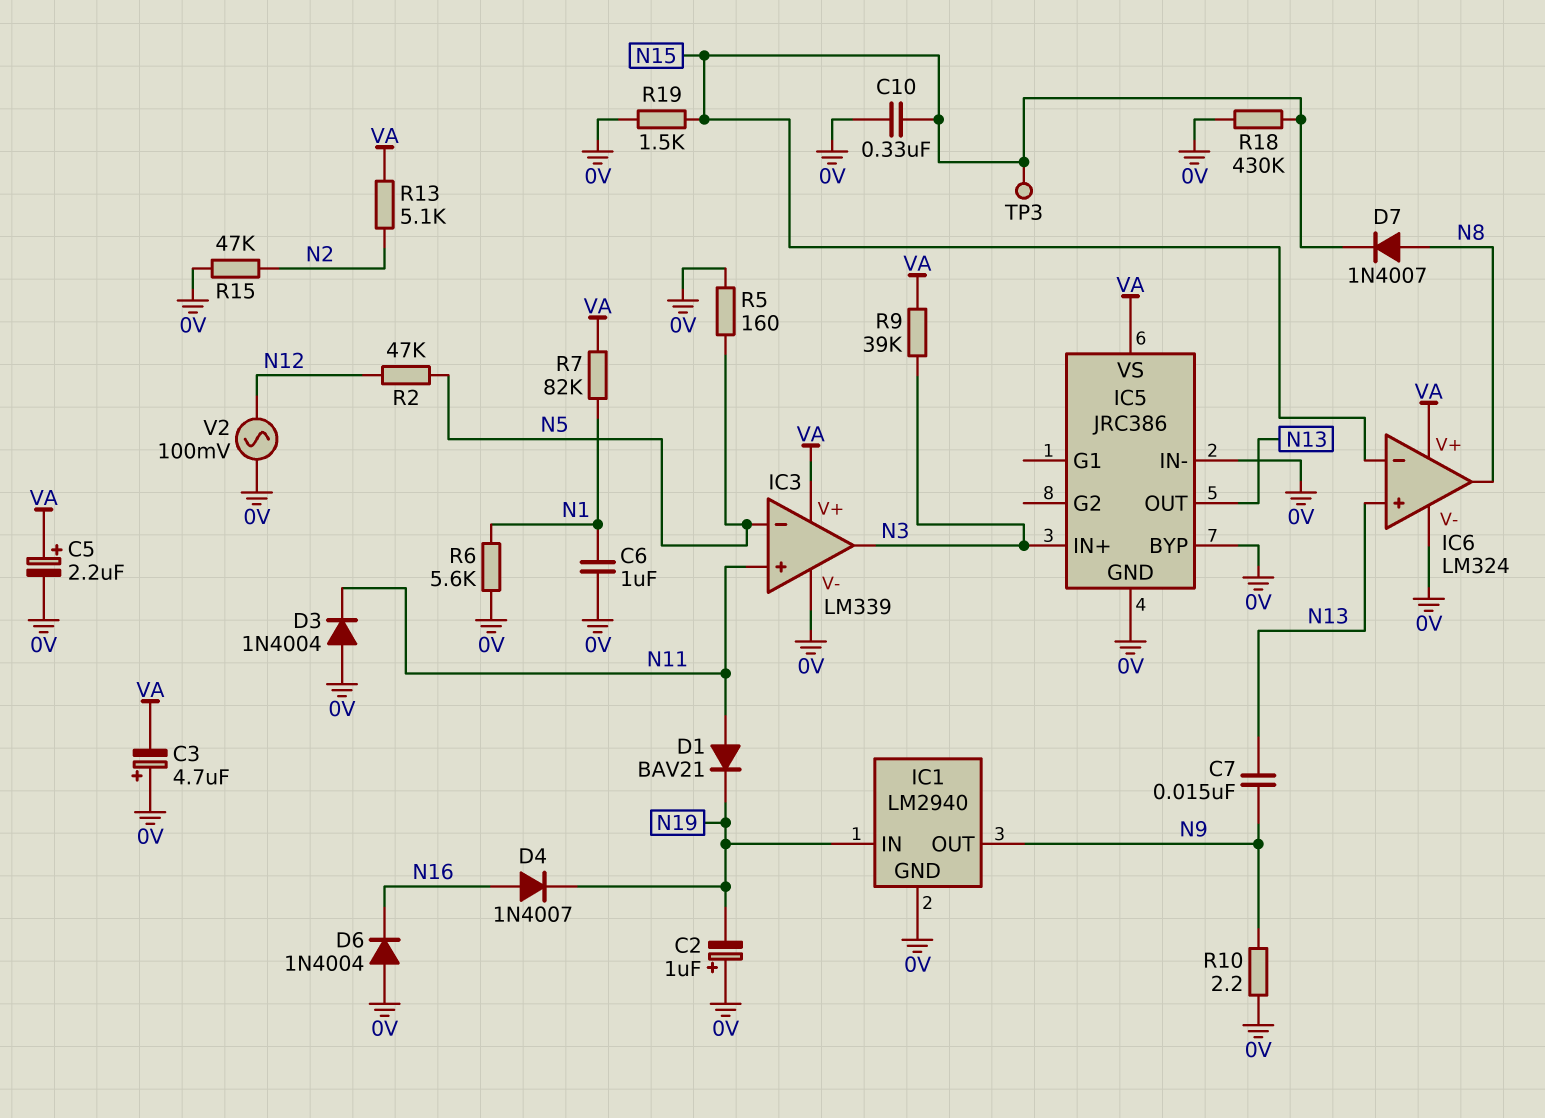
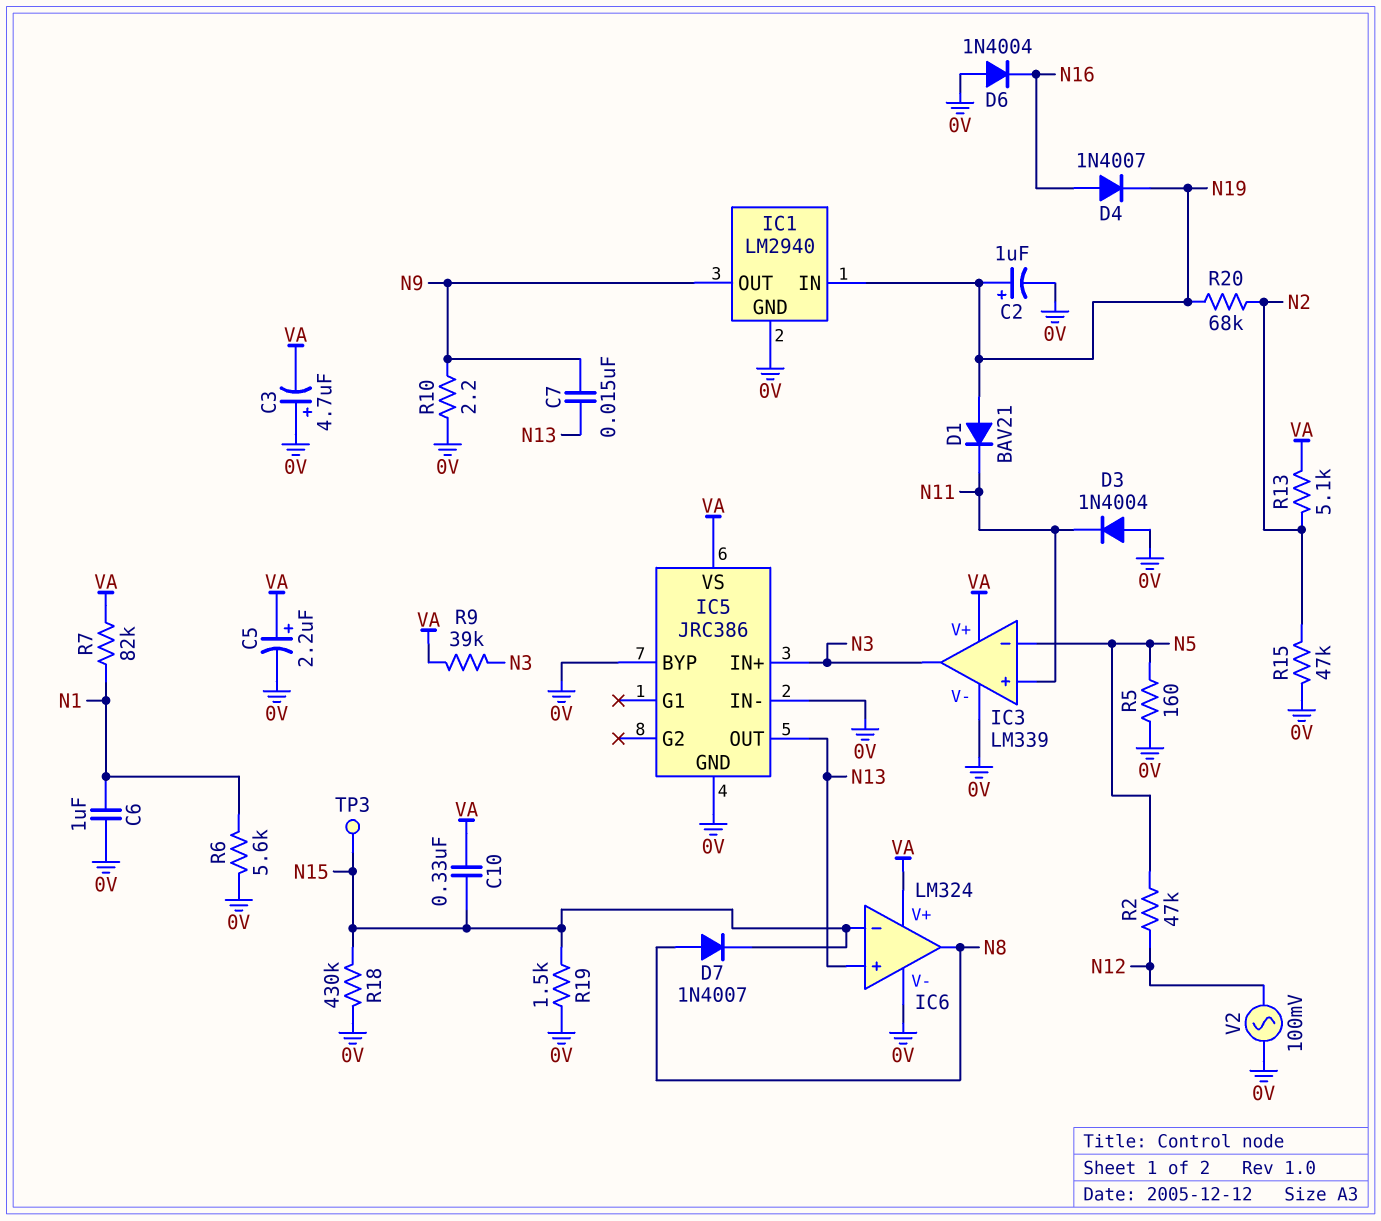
C2: 1uF (plus 0V, minus N19) -> 1uF (plus N19, minus 0V)
C10: 330nF (0V, N15) -> 330nF (N15, VA)
D1: diode BAV21 (A N11, K N19) -> diode BAV21 (A N19, K N11)
R20: none -> 68k (N2, N19)

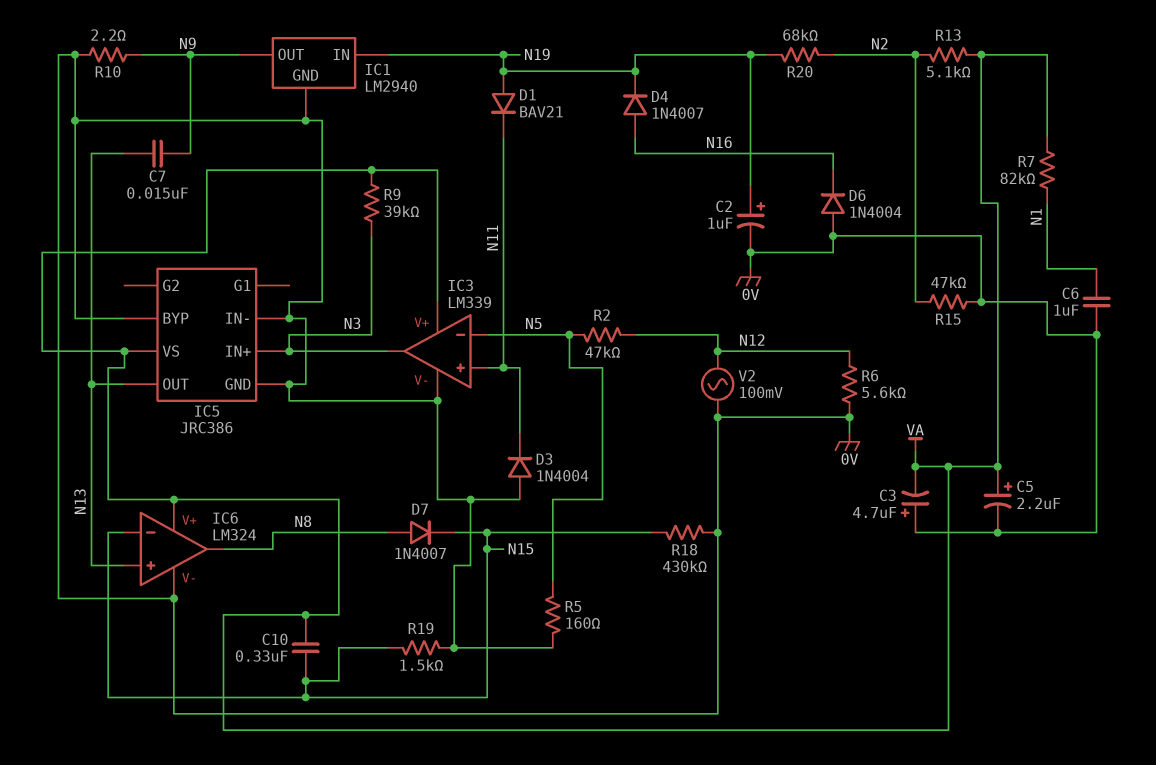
R6: 5.6k (0V, N1) -> 5.6k (0V, N12)
TP3: test point (N15) -> none

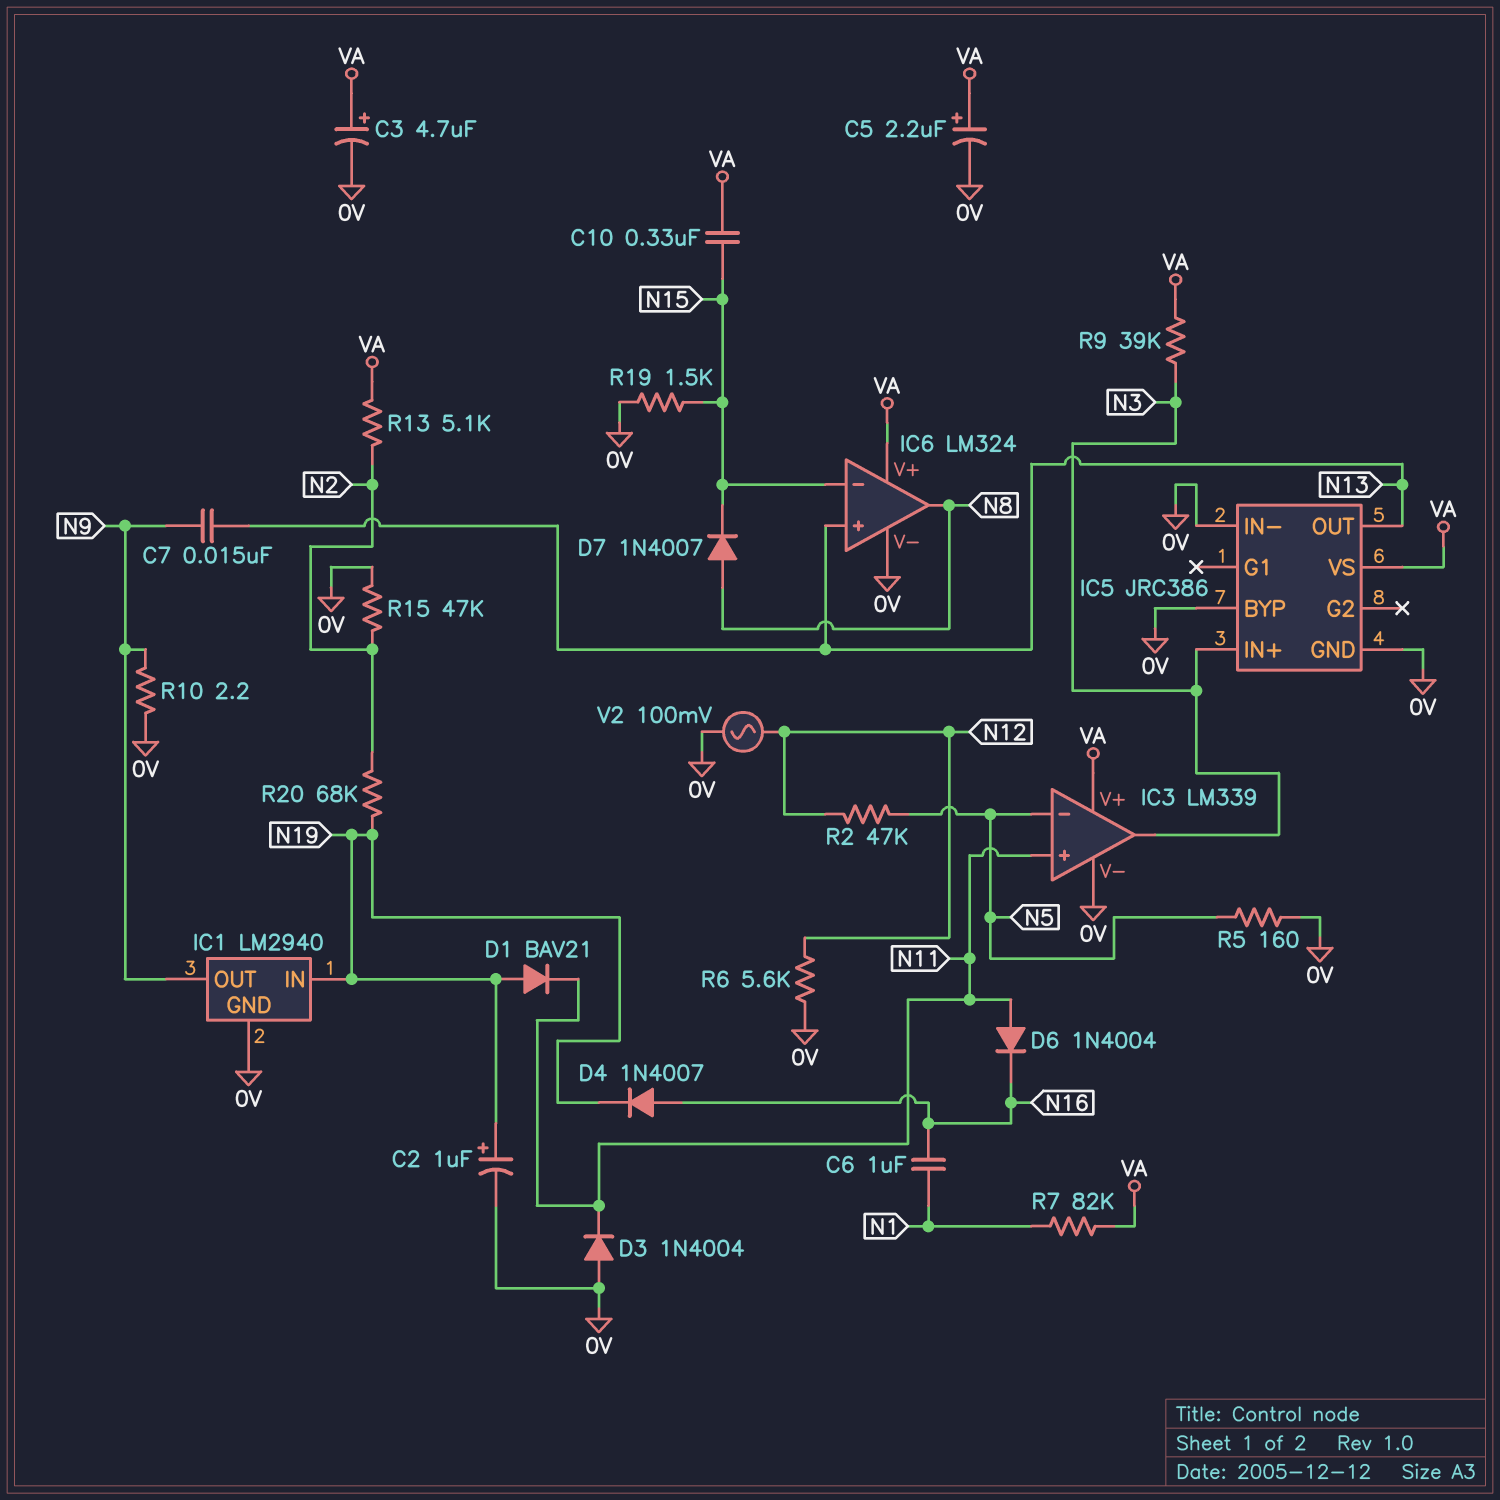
C3: 4.7uF (plus 0V, minus VA) -> 4.7uF (plus VA, minus 0V)
C6: 1uF (0V, N1) -> 1uF (N1, N16)
D6: diode 1N4004 (A 0V, K N16) -> diode 1N4004 (A N11, K N16)
R18: 430k (0V, N15) -> none

